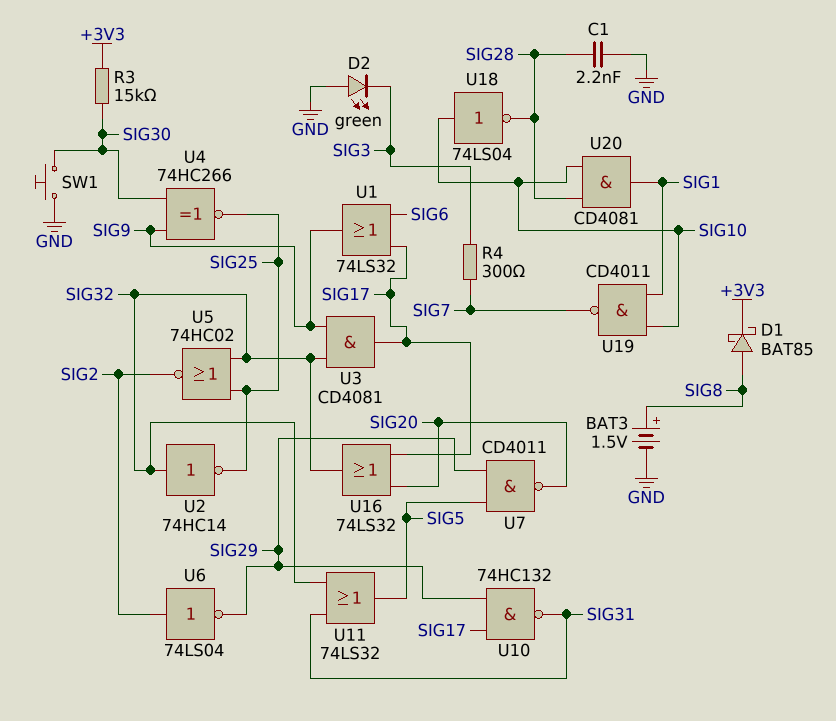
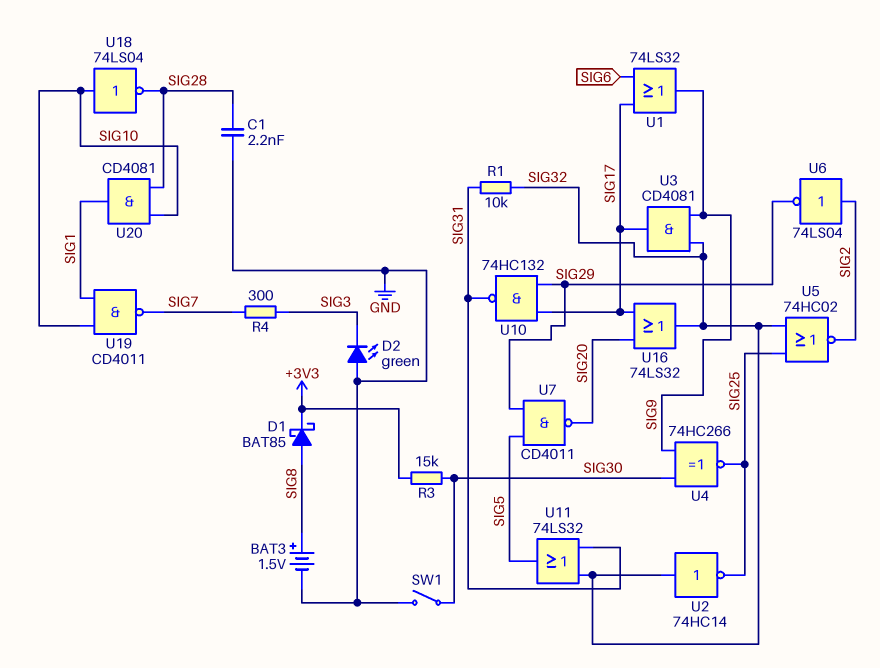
R1: none -> 10k (SIG31, SIG32)
SW1: button (GND, SIG30) -> switch (GND, SIG30)

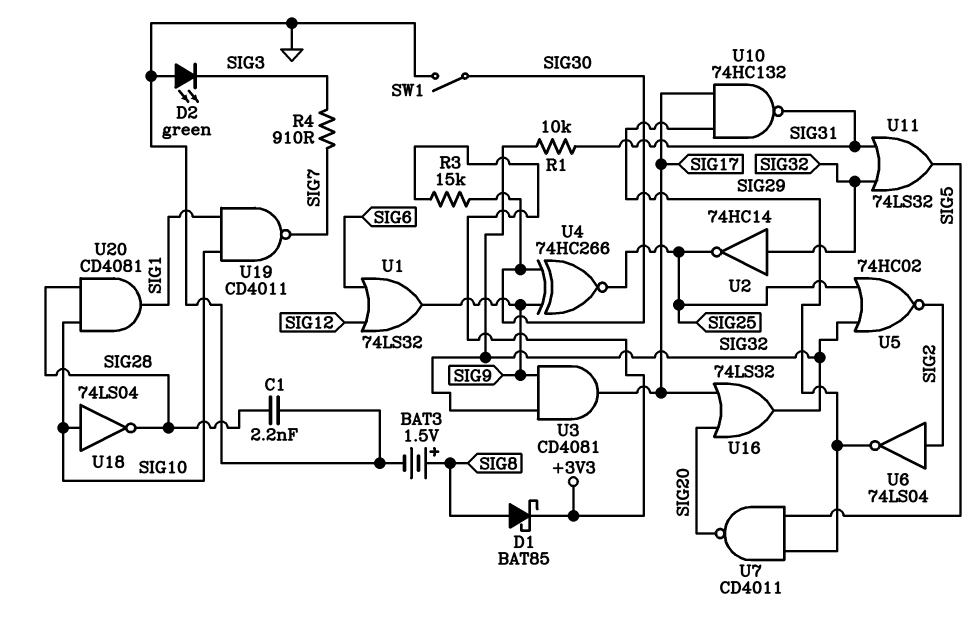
R4: 300 (SIG3, SIG7) -> 910 (SIG3, SIG7)
U1: OR 74LS32 (in SIG6, in SIG17, out SIG9) -> OR 74LS32 (in SIG6, in SIG12, out SIG9)

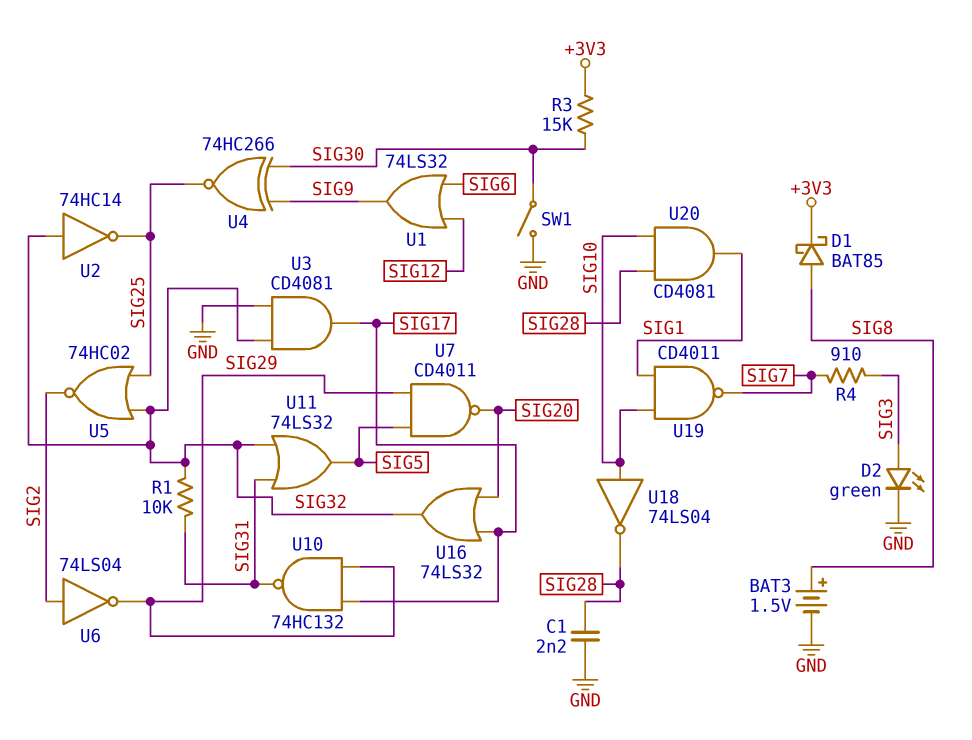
D2: LED green (A GND, K SIG3) -> LED green (A SIG3, K GND)
U3: AND CD4081 (in SIG9, in SIG32, out SIG17) -> AND CD4081 (in GND, in SIG32, out SIG17)

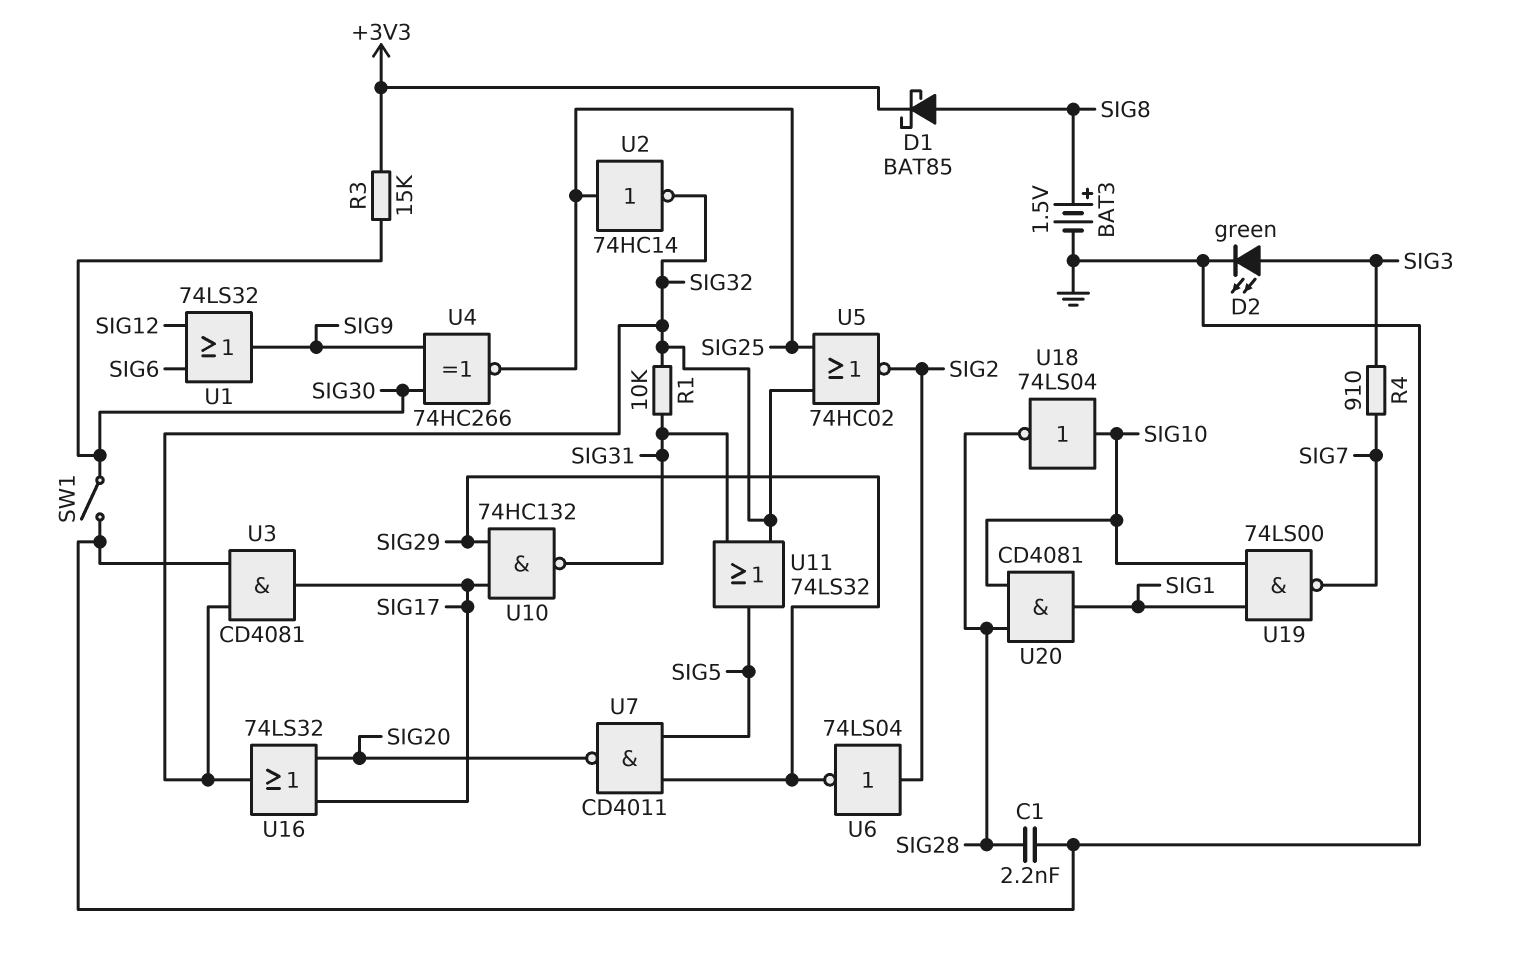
U2: NOT 74HC14 (in SIG32, out SIG25) -> NOT 74HC14 (in SIG25, out SIG32)
U19: NAND CD4011 (in SIG1, in SIG10, out SIG7) -> NAND 74LS00 (in SIG1, in SIG10, out SIG7)

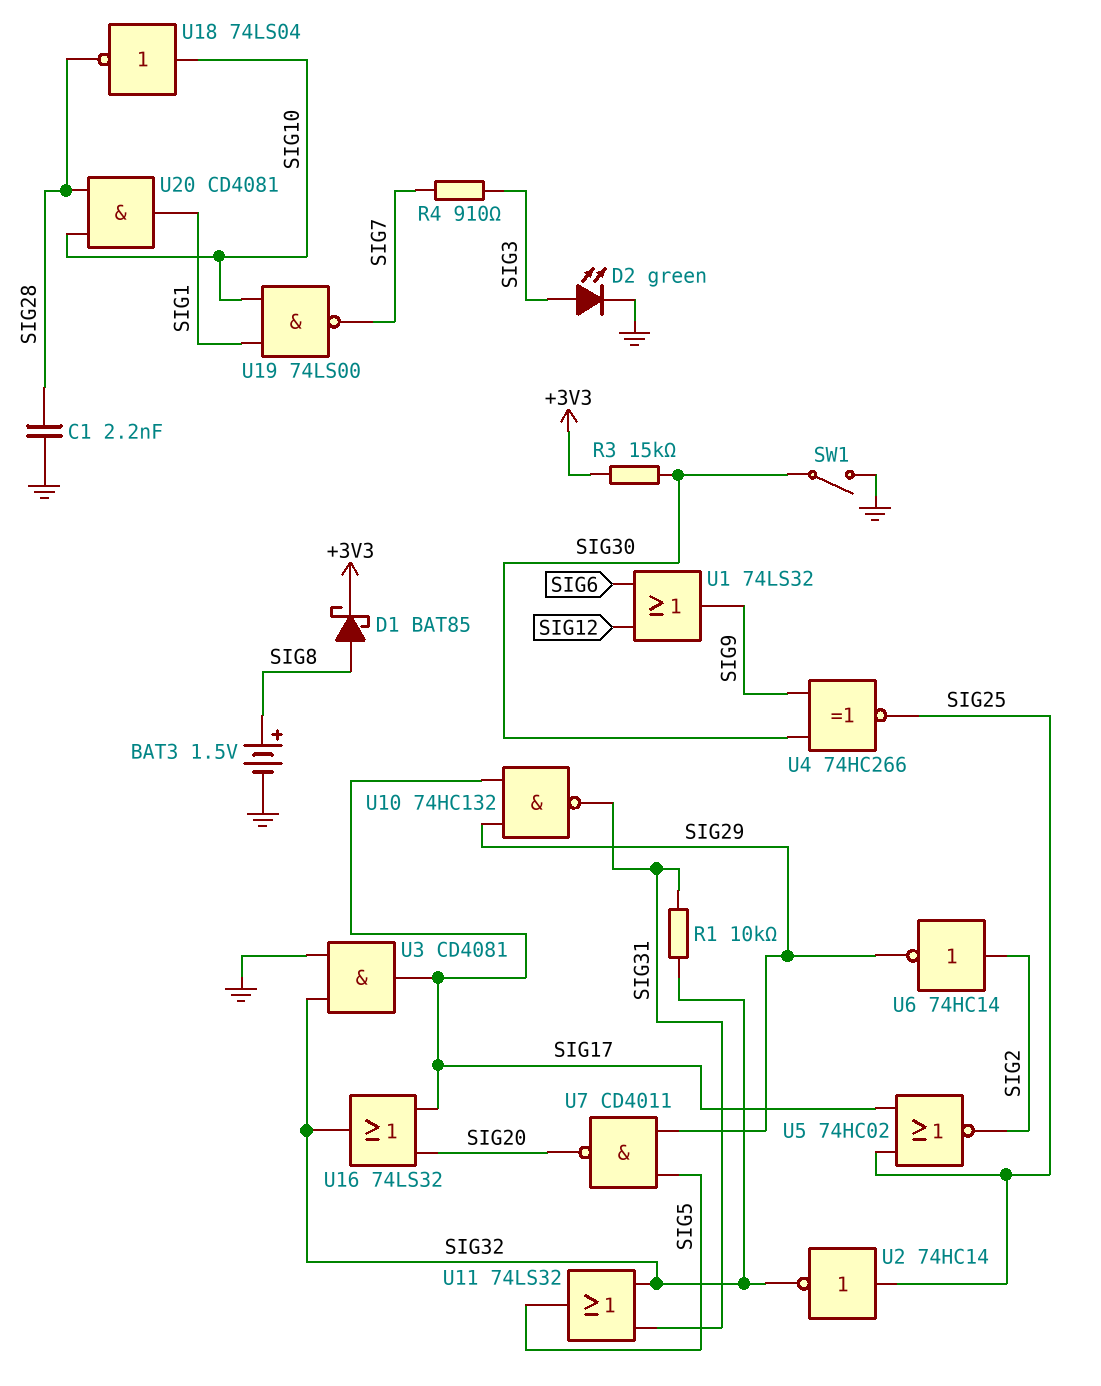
U5: NOR 74HC02 (in SIG25, in SIG32, out SIG2) -> NOR 74HC02 (in SIG17, in SIG25, out SIG2)
U6: NOT 74LS04 (in SIG2, out SIG29) -> NOT 74HC14 (in SIG2, out SIG29)

